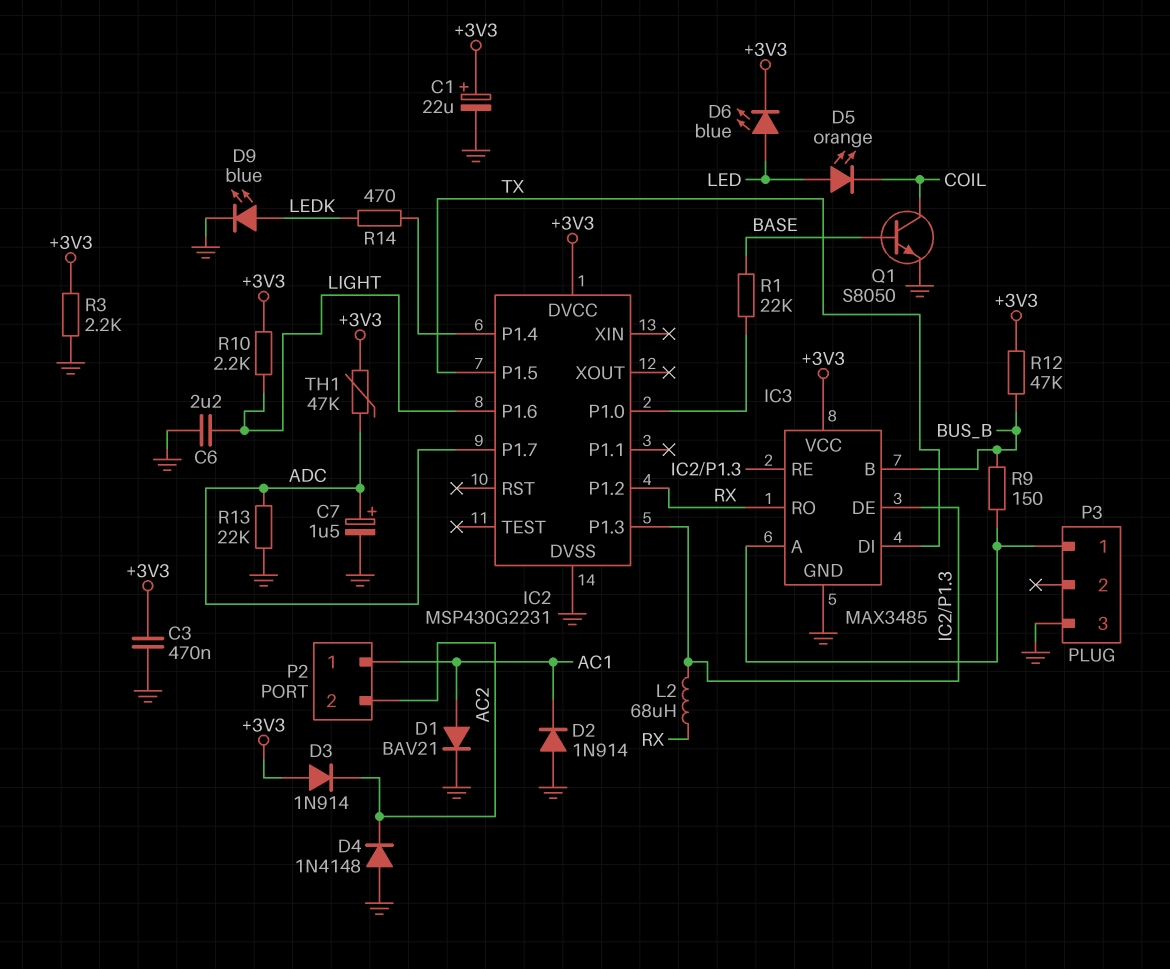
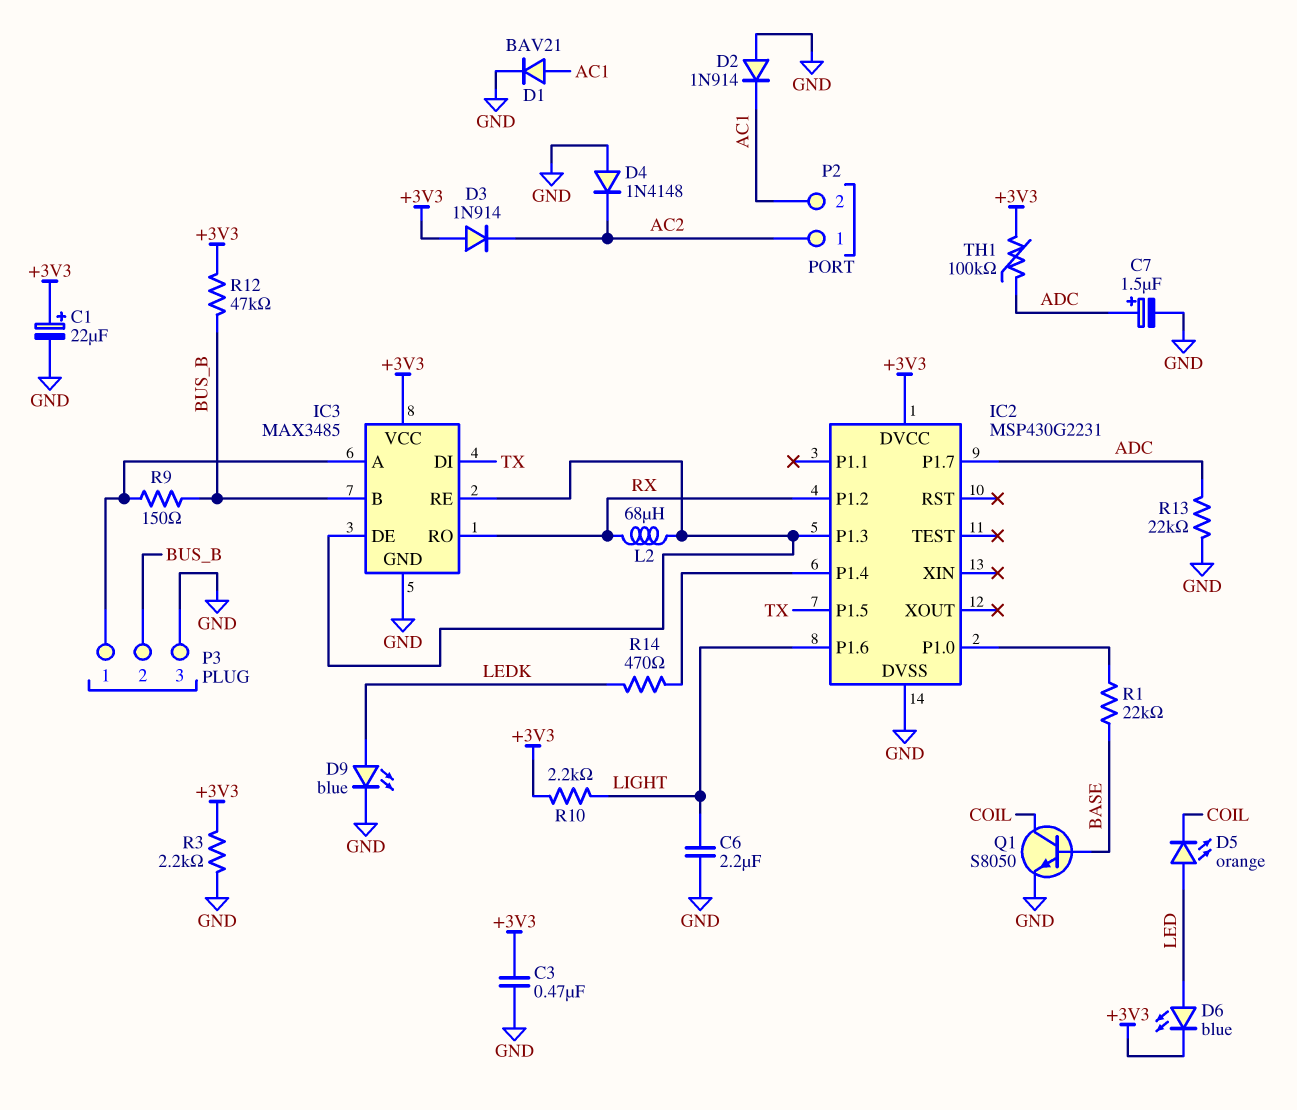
P2 pin 1: AC1 -> AC2
P2 pin 2: AC2 -> AC1
P3 pin 2: none -> BUS_B
TH1: 47k (+3V3, ADC) -> 100k (+3V3, ADC)

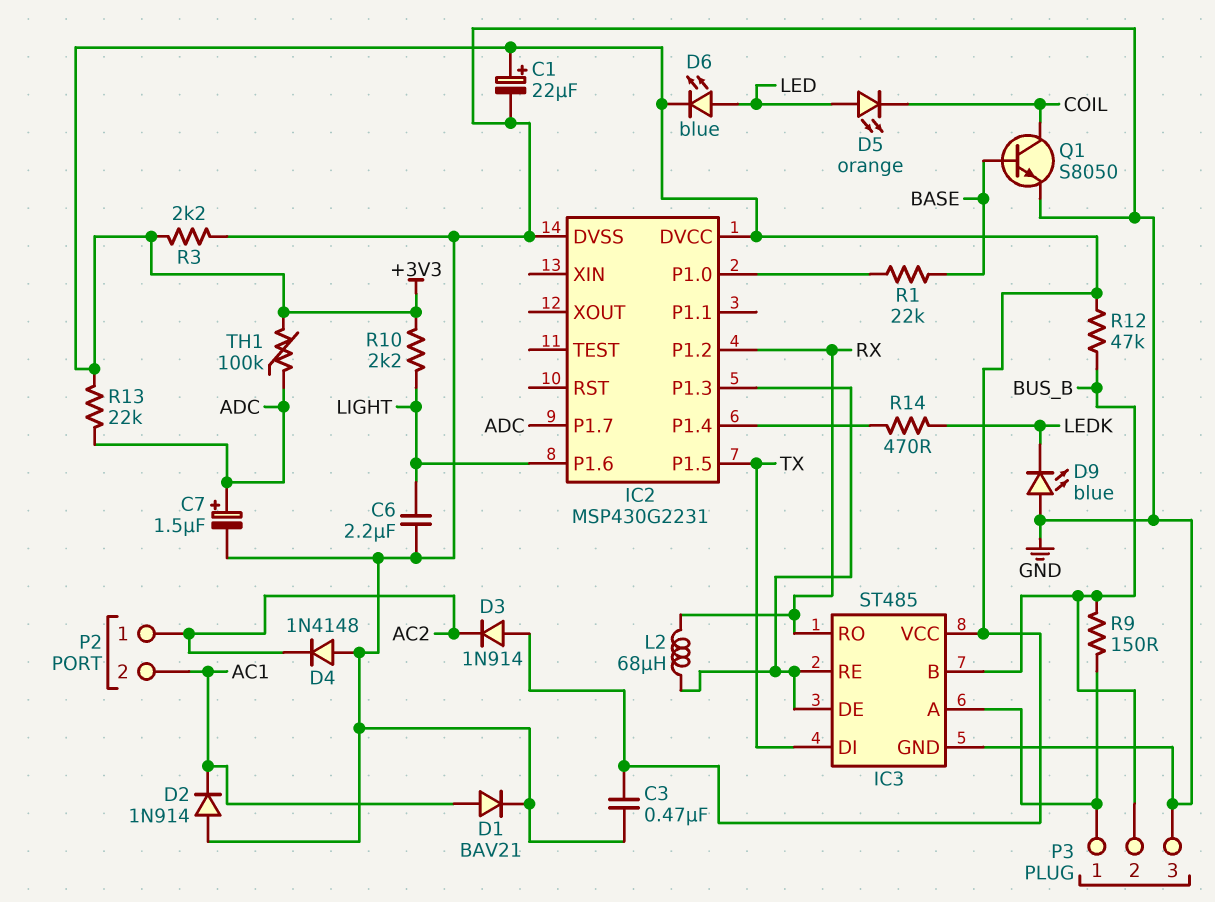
D9: LED blue (A LEDK, K GND) -> LED blue (A GND, K LEDK)
IC3: MAX3485 -> ST485
R13: 22k (ADC, GND) -> 22k (+3V3, ADC)

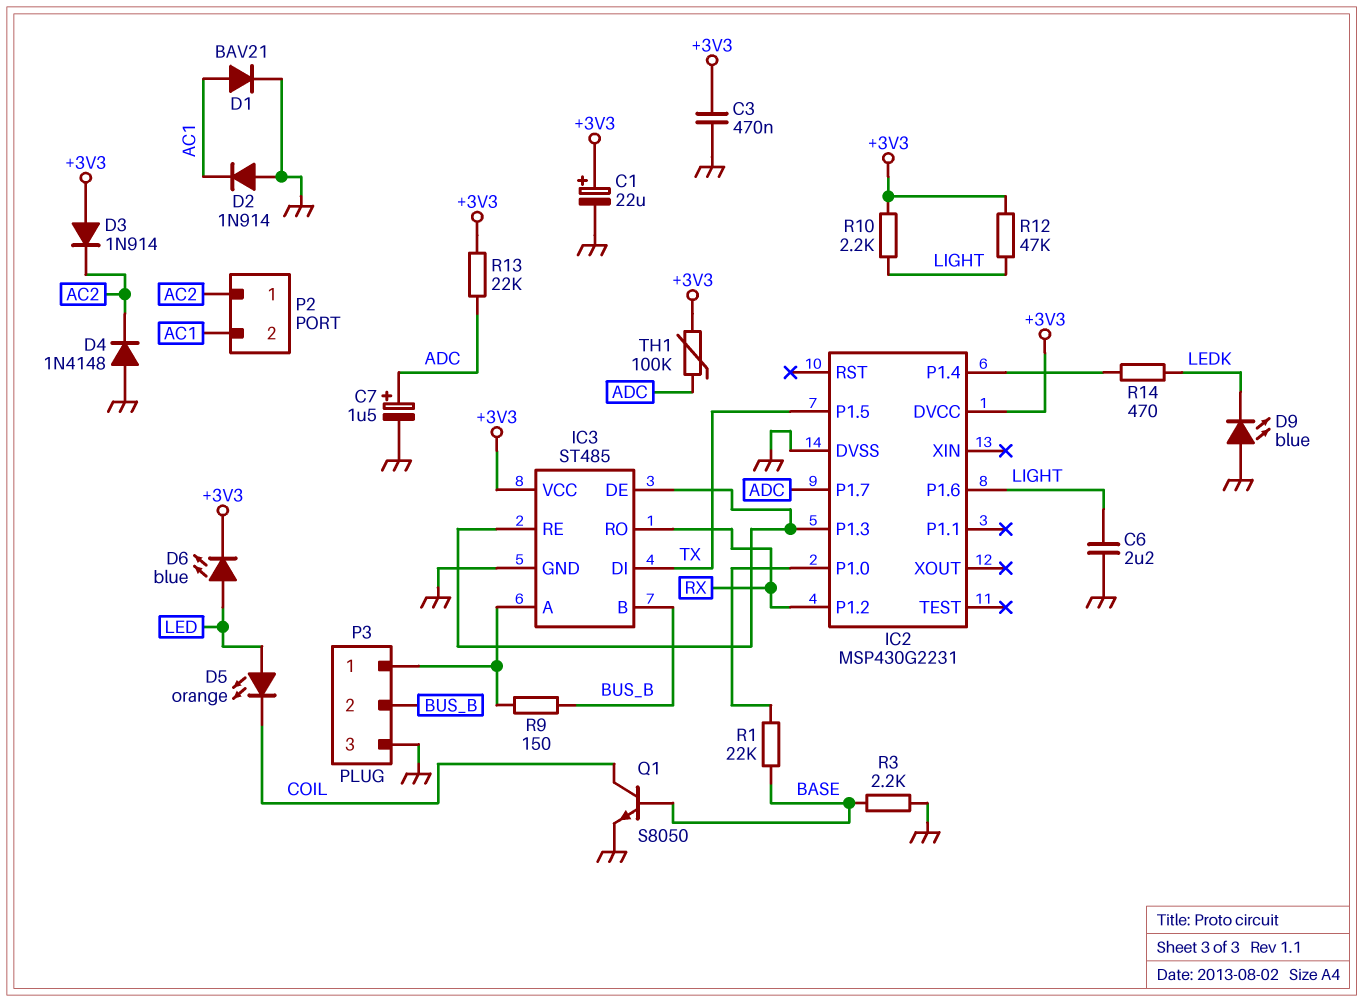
L2: 68uH (IC2/P1.3, RX) -> none
R3: 2.2k (+3V3, GND) -> 2.2k (BASE, GND)
R12: 47k (+3V3, BUS_B) -> 47k (+3V3, LIGHT)

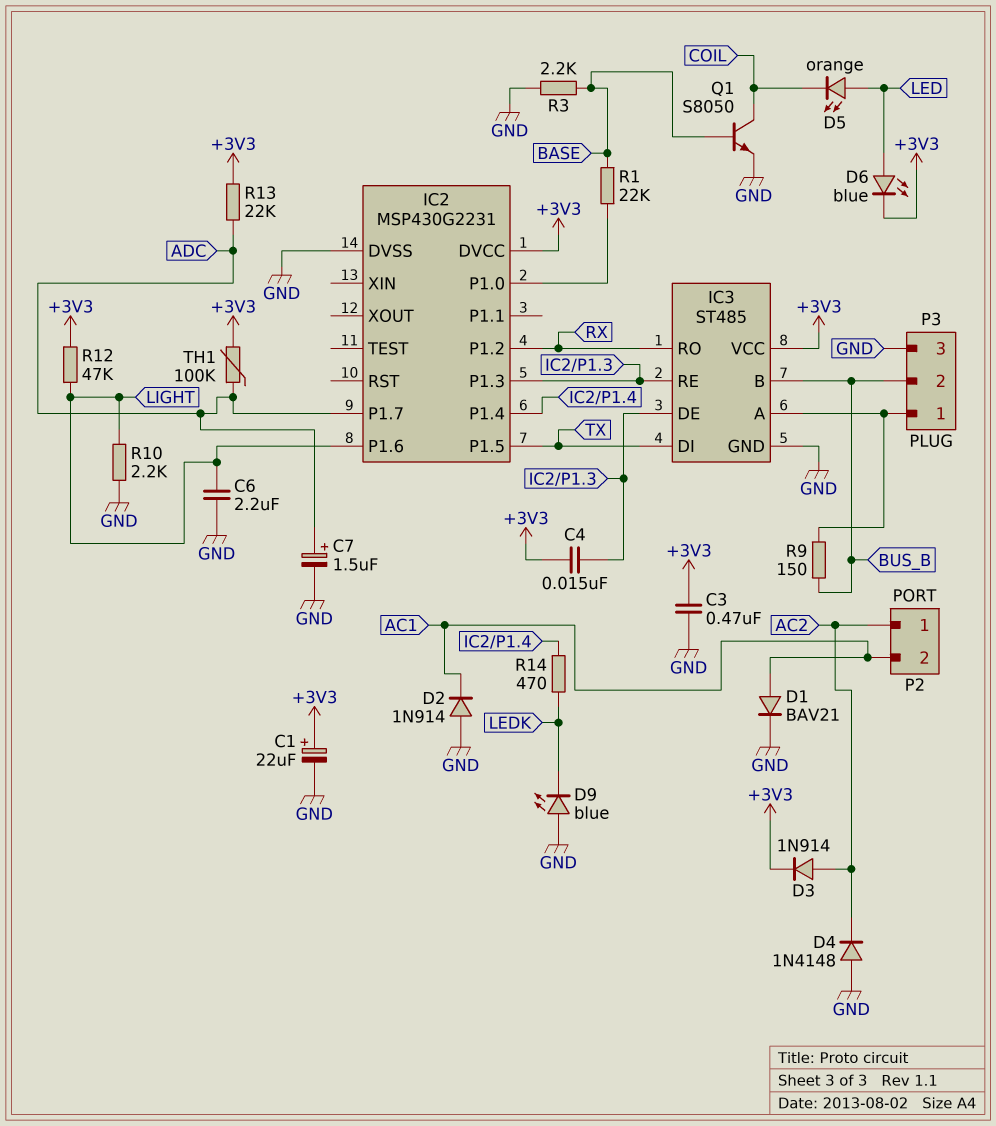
C4: none -> 15nF (+3V3, IC2/P1.3)
D3: diode 1N914 (A +3V3, K AC2) -> diode 1N914 (A AC2, K +3V3)
R10: 2.2k (+3V3, LIGHT) -> 2.2k (GND, LIGHT)

